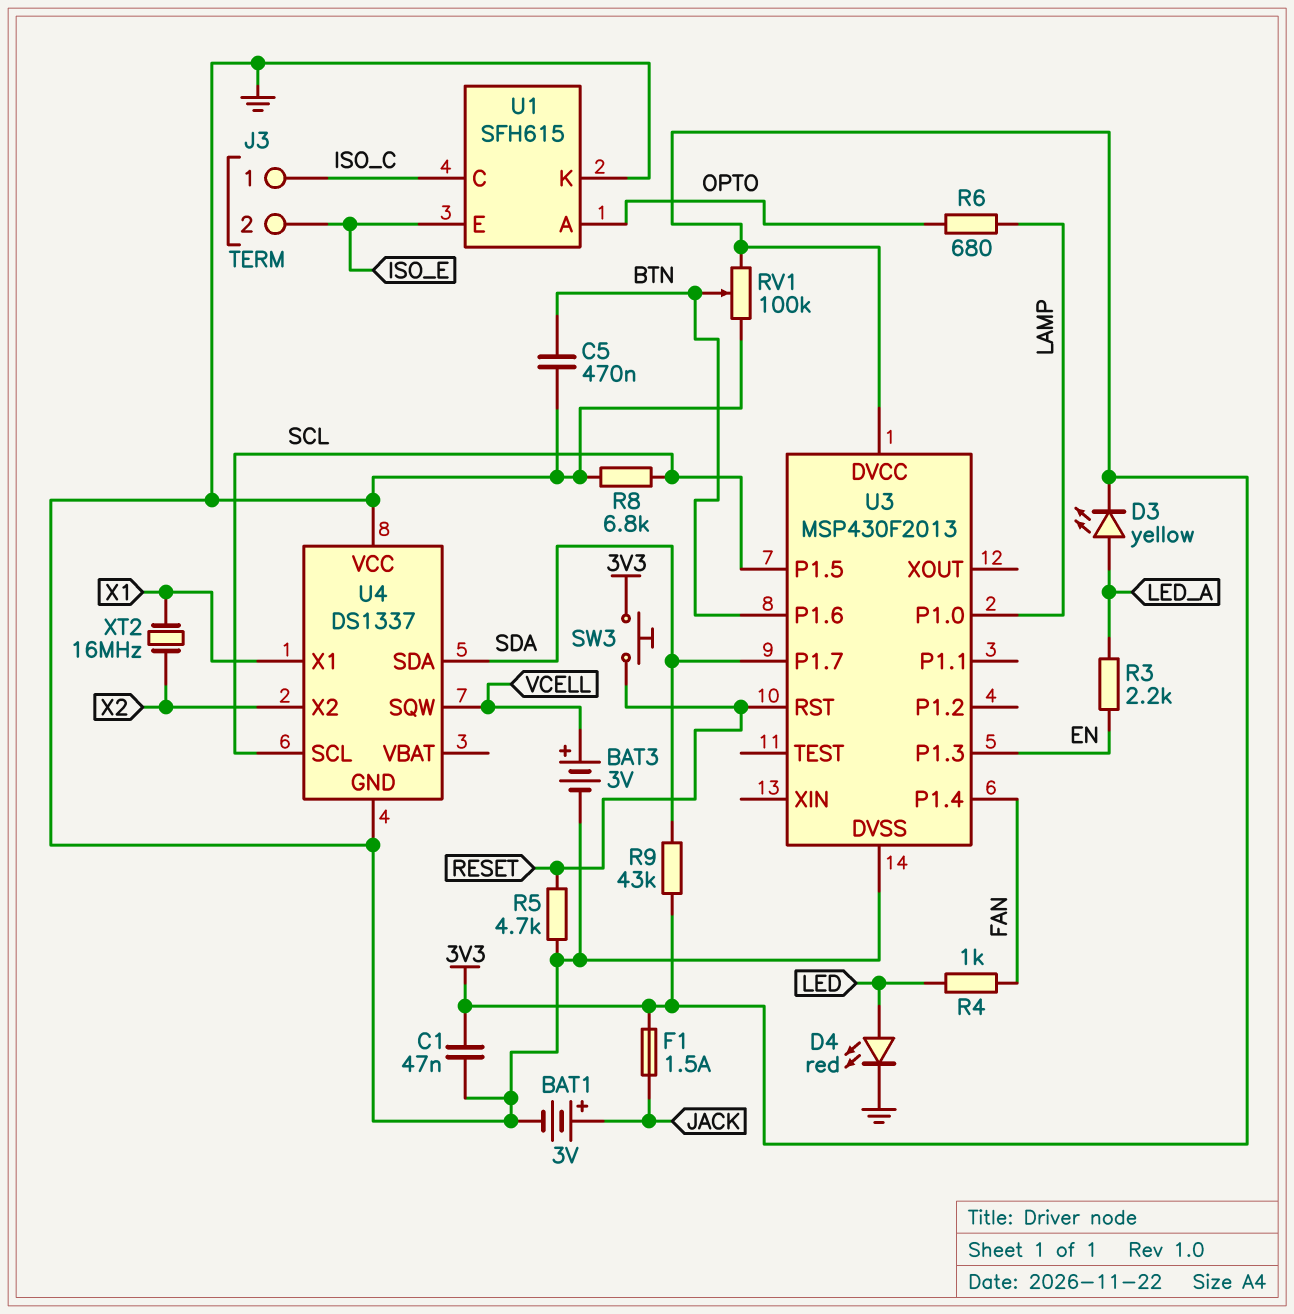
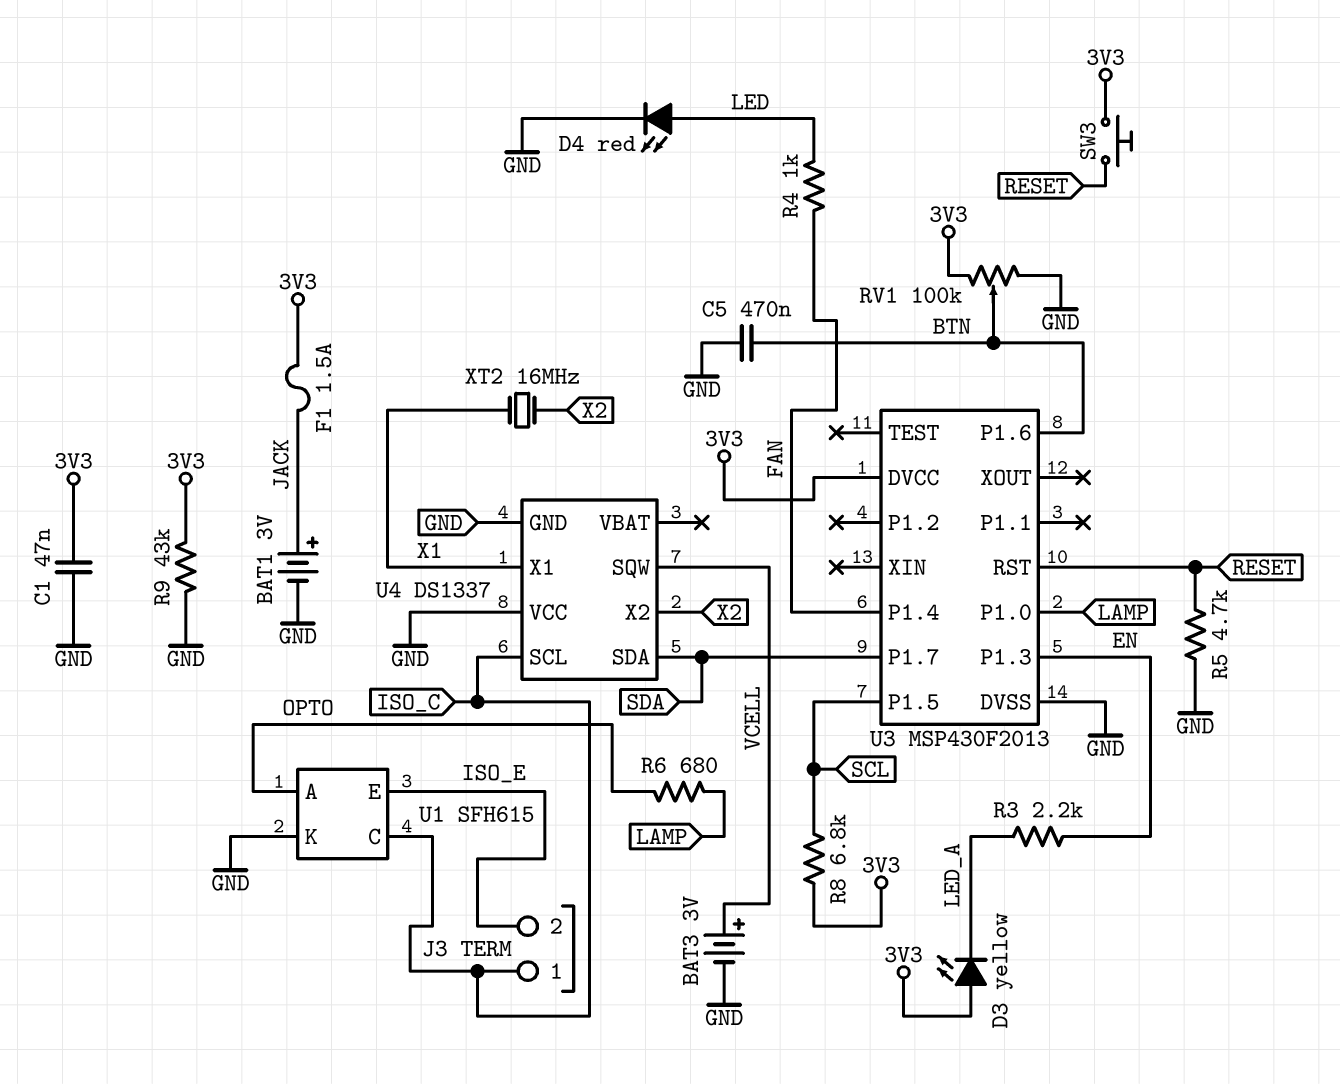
D3: LED yellow (A LED_A, K 3V3) -> LED yellow (A 3V3, K LED_A)
R8: 6.8k (GND, SCL) -> 6.8k (3V3, SCL)
R9: 43k (3V3, SDA) -> 43k (3V3, GND)
U4 pin SCL: SCL -> ISO_C

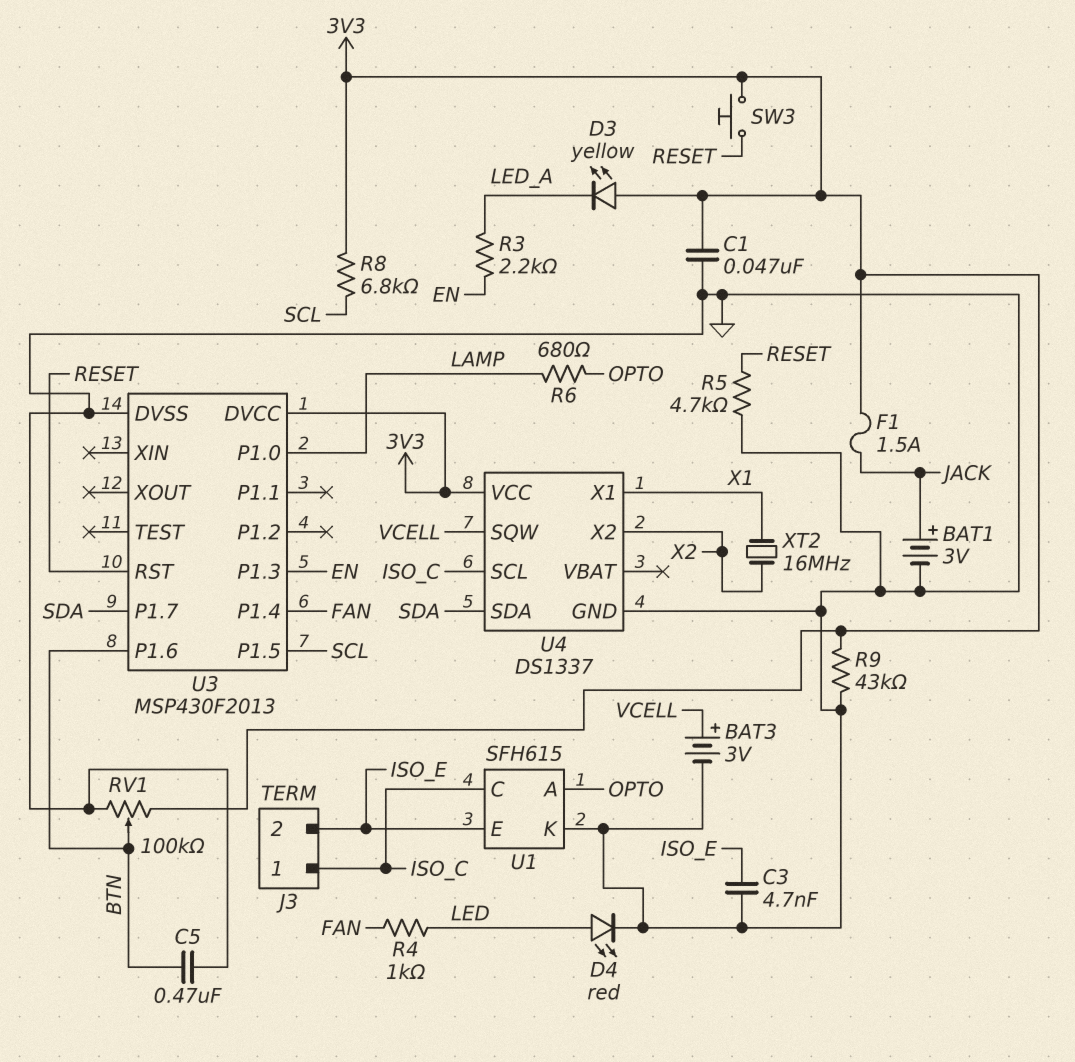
C3: none -> 4.7nF (GND, ISO_E)
U4 pin VCC: GND -> 3V3

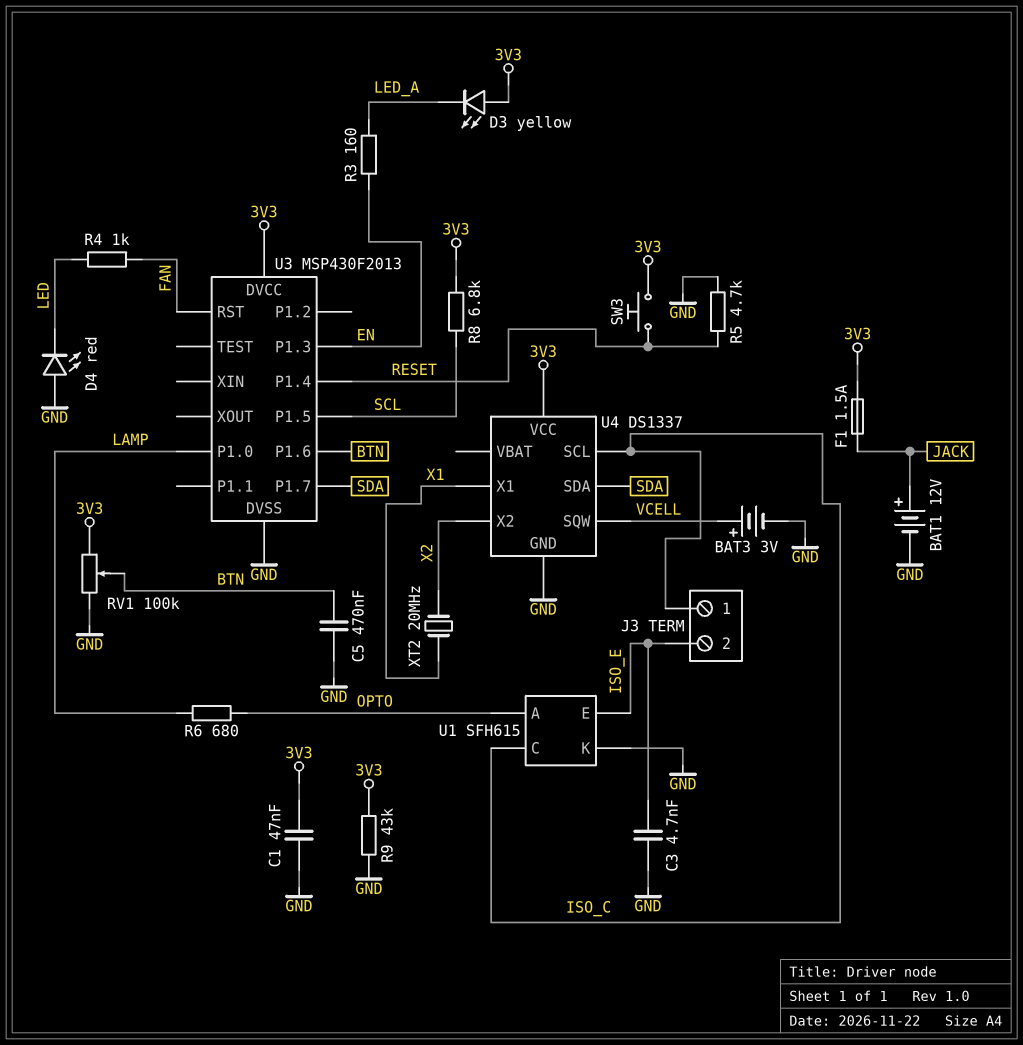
BAT1: 3V (plus JACK, minus GND) -> 12V (plus JACK, minus GND)
D4: LED red (A LED, K GND) -> LED red (A GND, K LED)
R3: 2.2k (EN, LED_A) -> 160 (EN, LED_A)
U3 pin P1.4: FAN -> RESET
U3 pin RST: RESET -> FAN
XT2: 16MHz (X1, X2) -> 20MHz (X1, X2)

